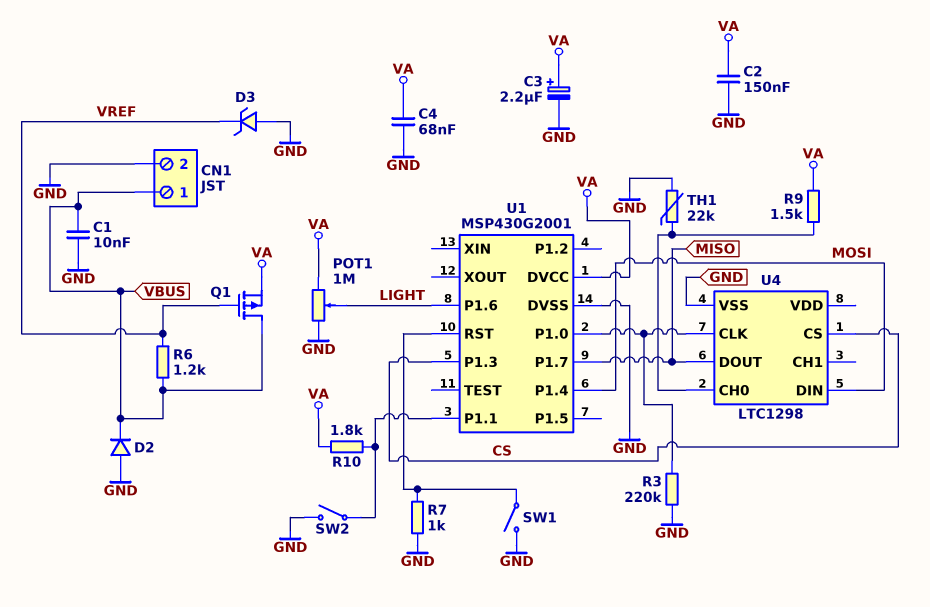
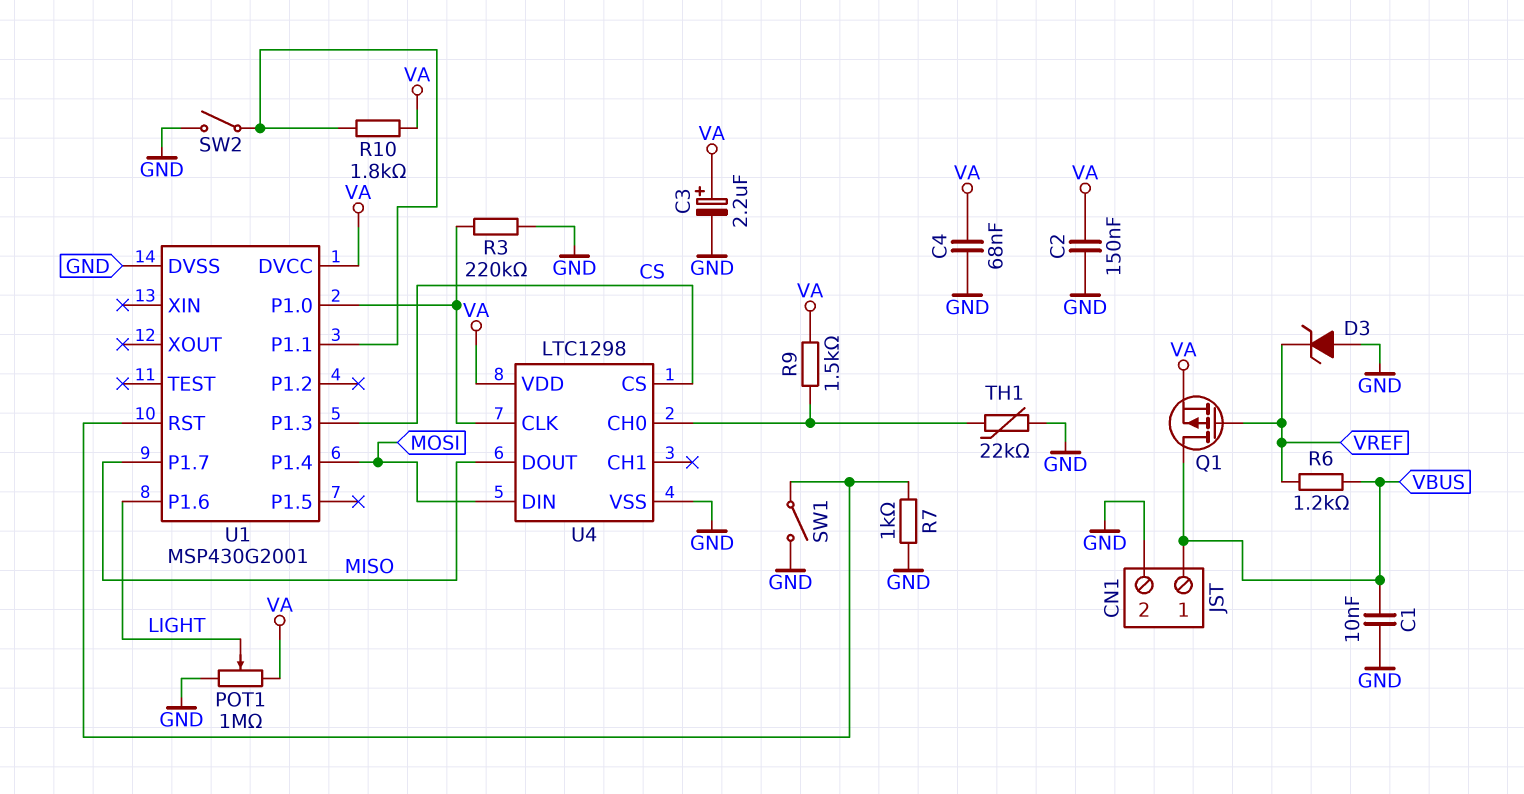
D2: diode (A GND, K VBUS) -> none
U4 pin VDD: none -> VA

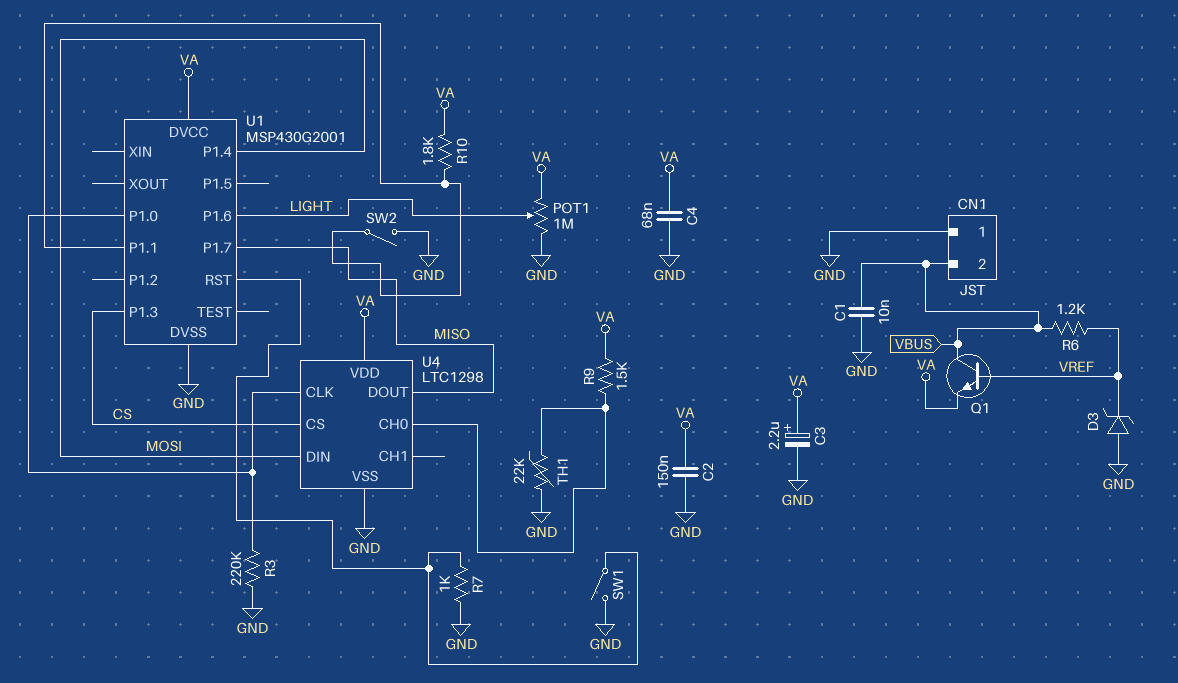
CN1 pin 1: VBUS -> GND
CN1 pin 2: GND -> VBUS
Q1: PMOS (G VREF, D VBUS, S VA) -> NPN (B VREF, C VBUS, E VA)

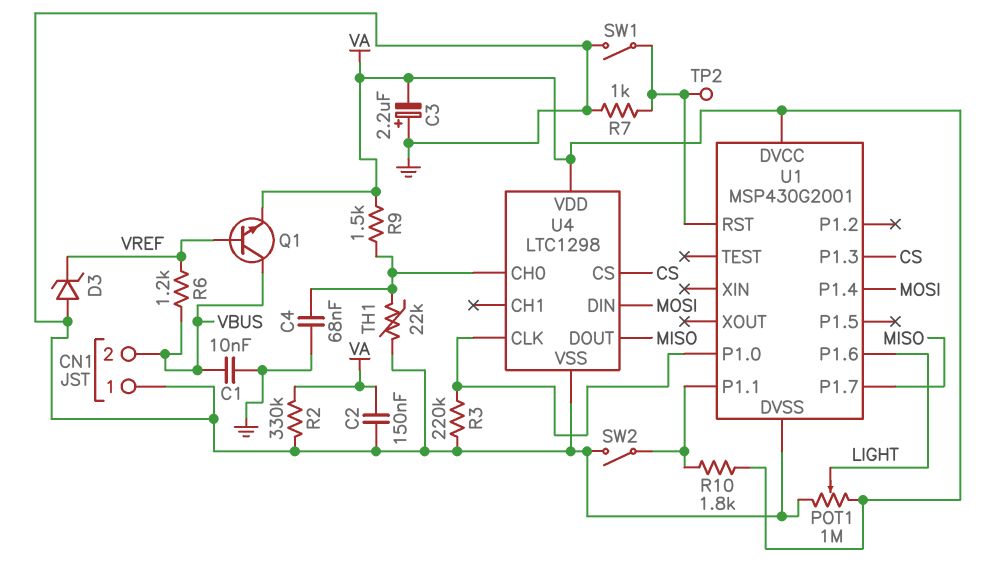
C3: 2.2uF (plus VA, minus GND) -> 2.2uF (plus GND, minus VA)
C4: 68nF (GND, VA) -> 68nF (GND, U4/CH0)
R2: none -> 330k (GND, VA)
TP2: none -> test point (U1/RST)

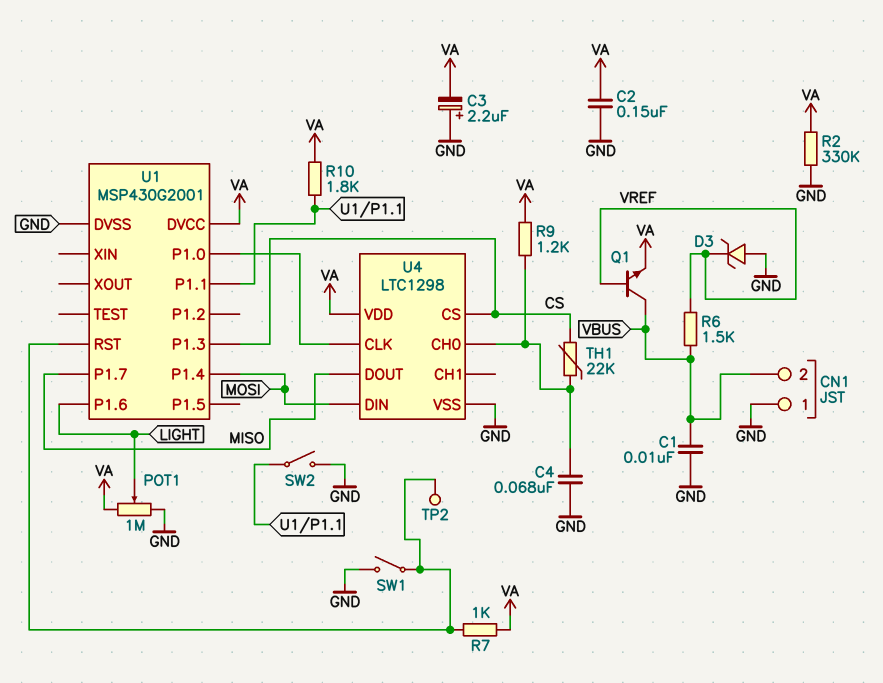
R3: 220k (GND, U1/P1.0) -> none
R6: 1.2k (VBUS, VREF) -> 1.5k (VBUS, VREF)
R7: 1k (GND, U1/RST) -> 1k (U1/RST, VA)
R9: 1.5k (U4/CH0, VA) -> 1.2k (U4/CH0, VA)
TH1: 22k (GND, U4/CH0) -> 22k (CS, U4/CH0)

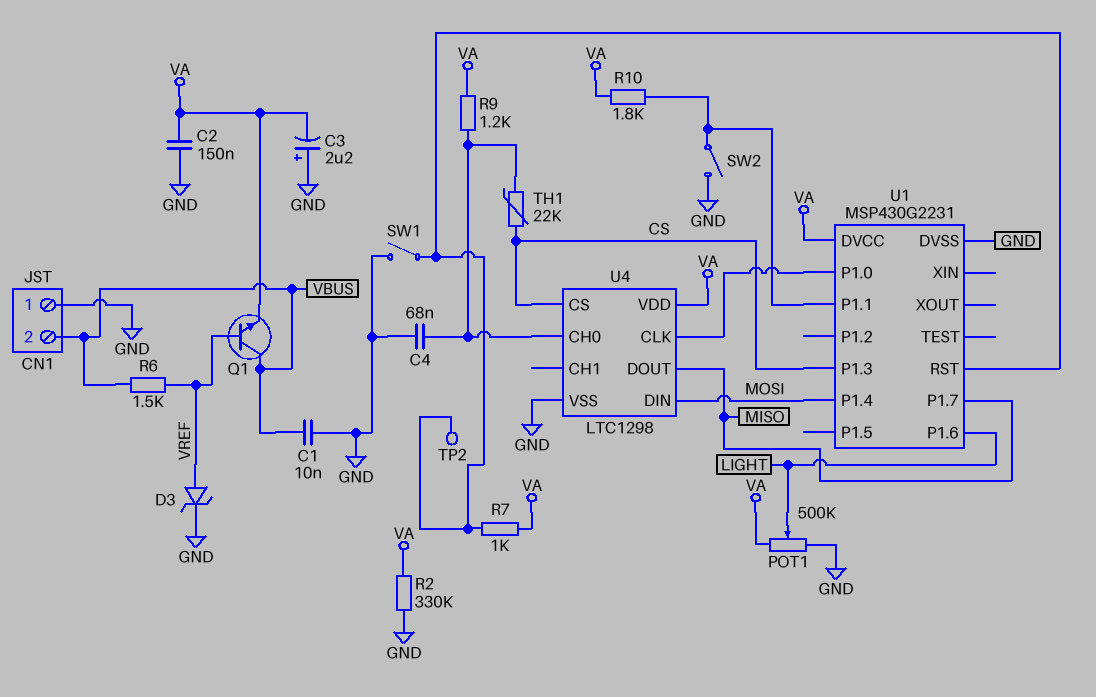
D3: zener (A GND, K VREF) -> zener (A VREF, K GND)
POT1: 1M (GND, VA, wiper LIGHT) -> 500k (GND, VA, wiper LIGHT)
U1: MSP430G2001 -> MSP430G2231

